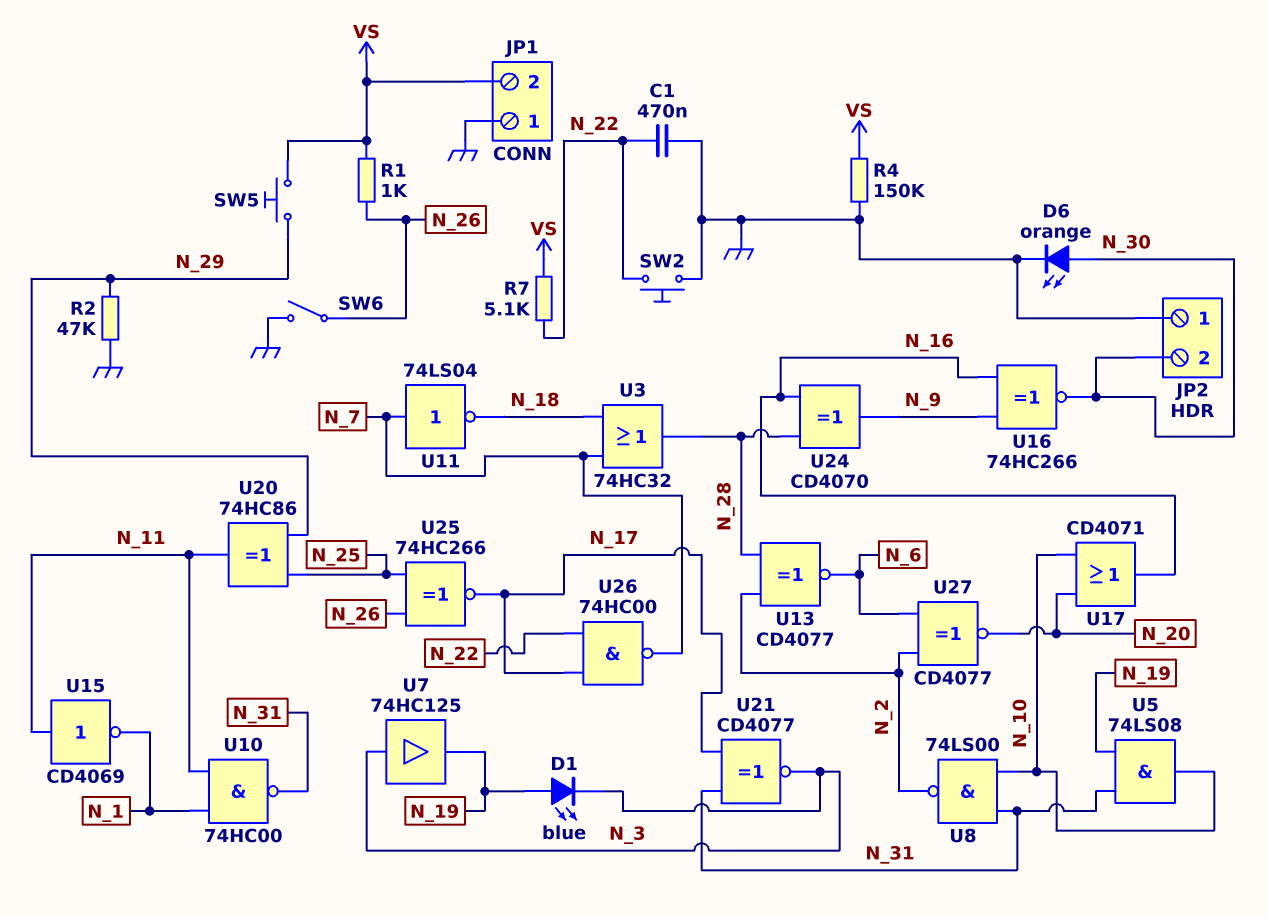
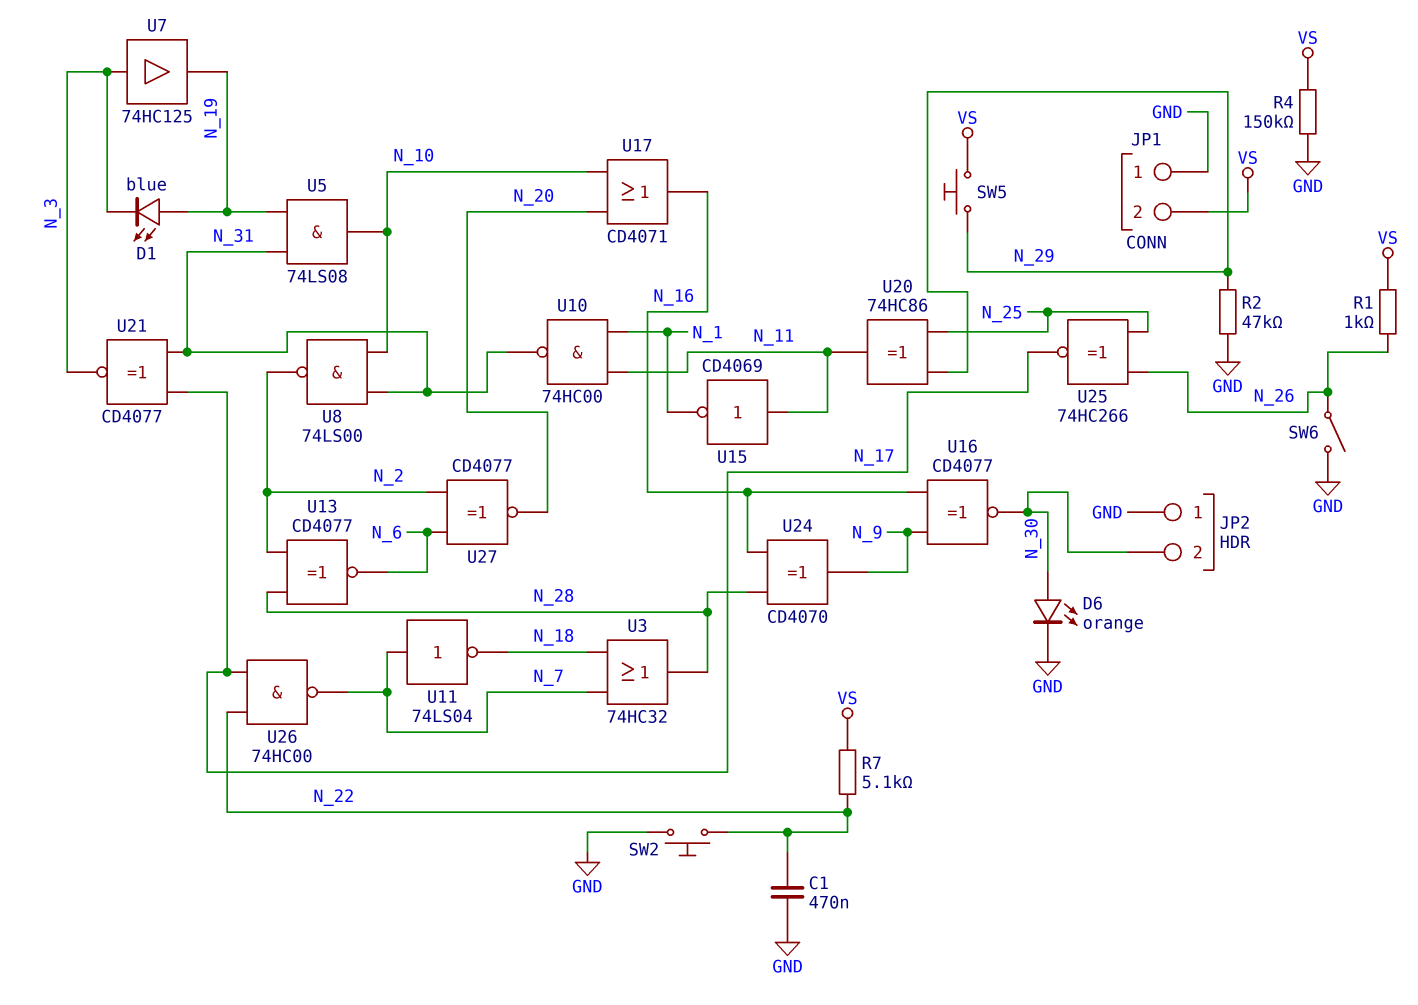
U16: XNOR 74HC266 (in N_9, in N_16, out N_30) -> XNOR CD4077 (in N_9, in N_16, out N_30)

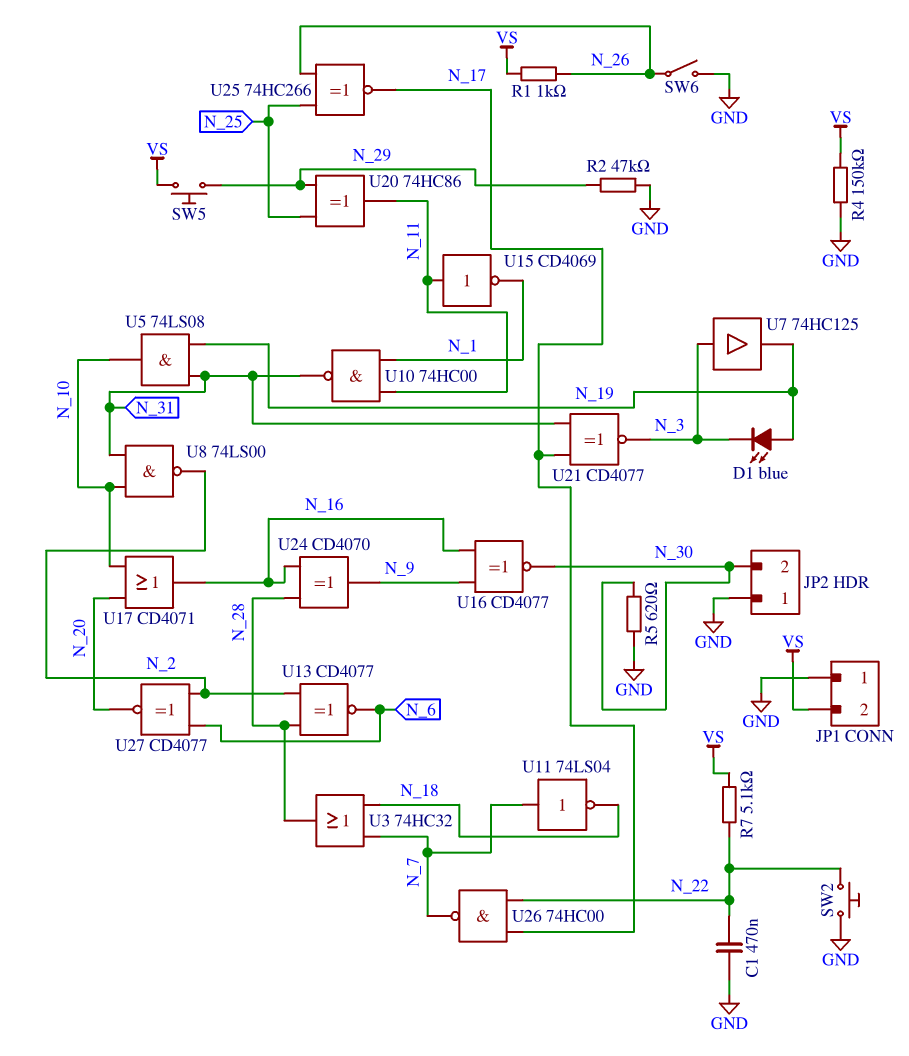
D6: LED orange (A N_30, K GND) -> none
R5: none -> 620 (GND, N_30)

